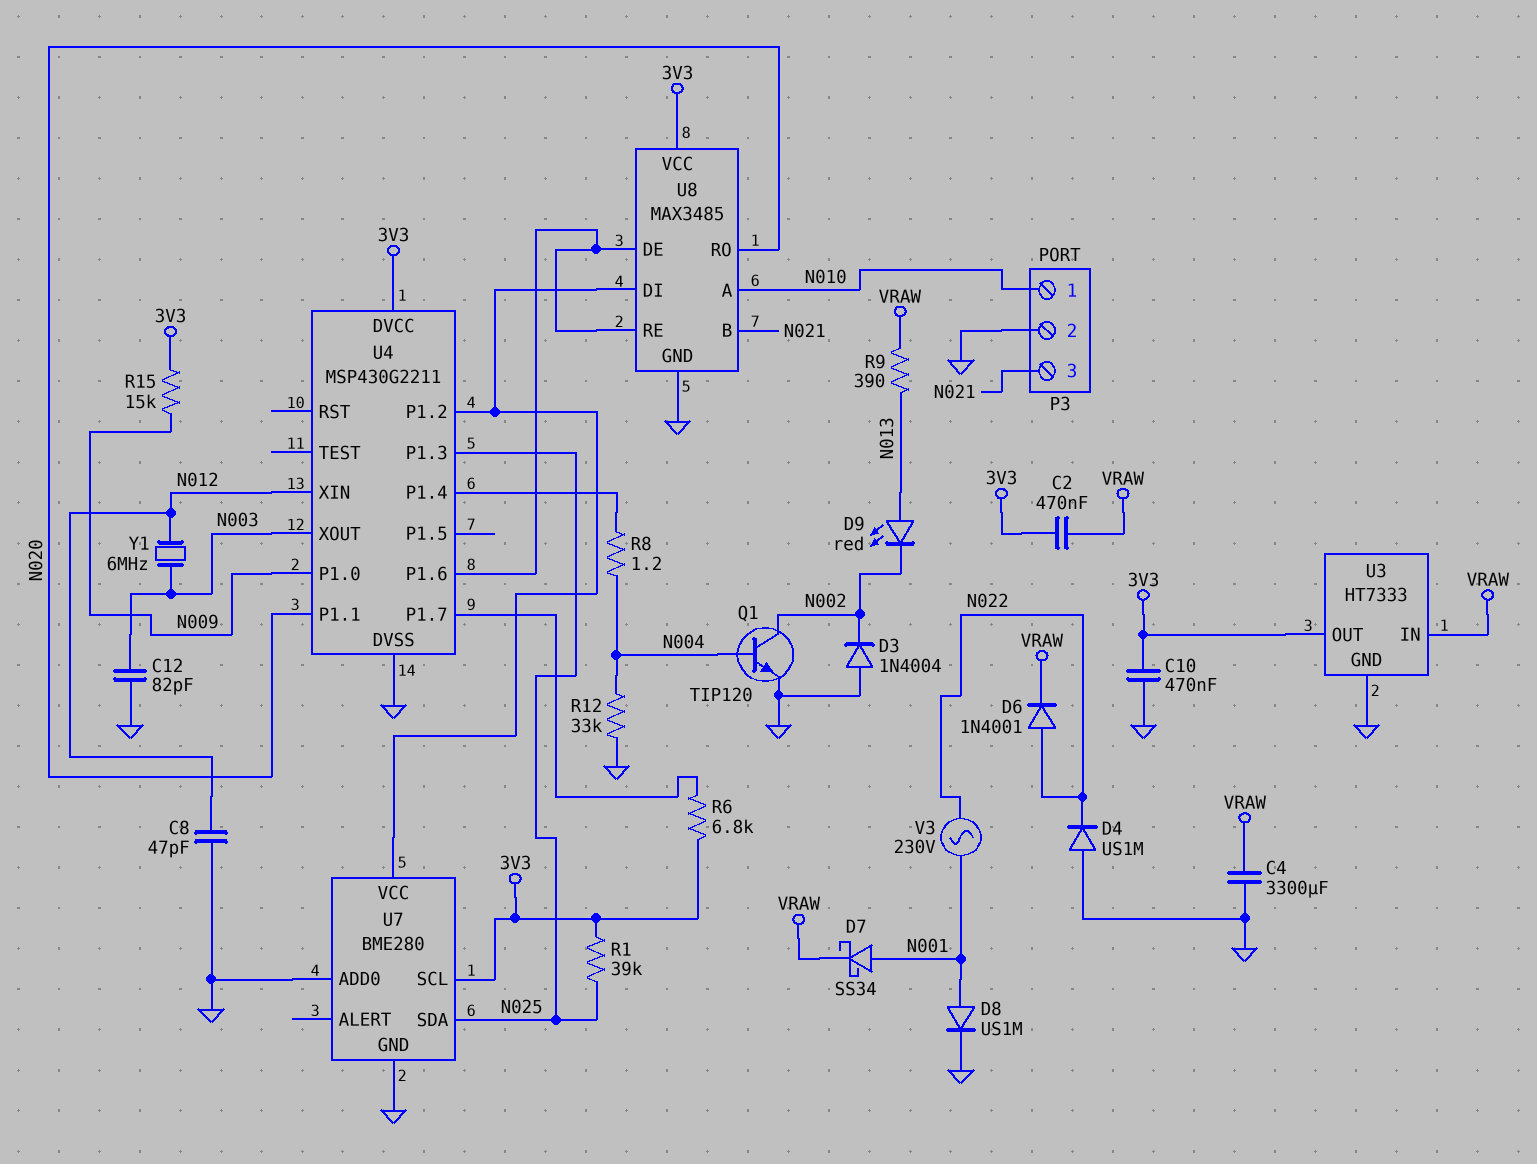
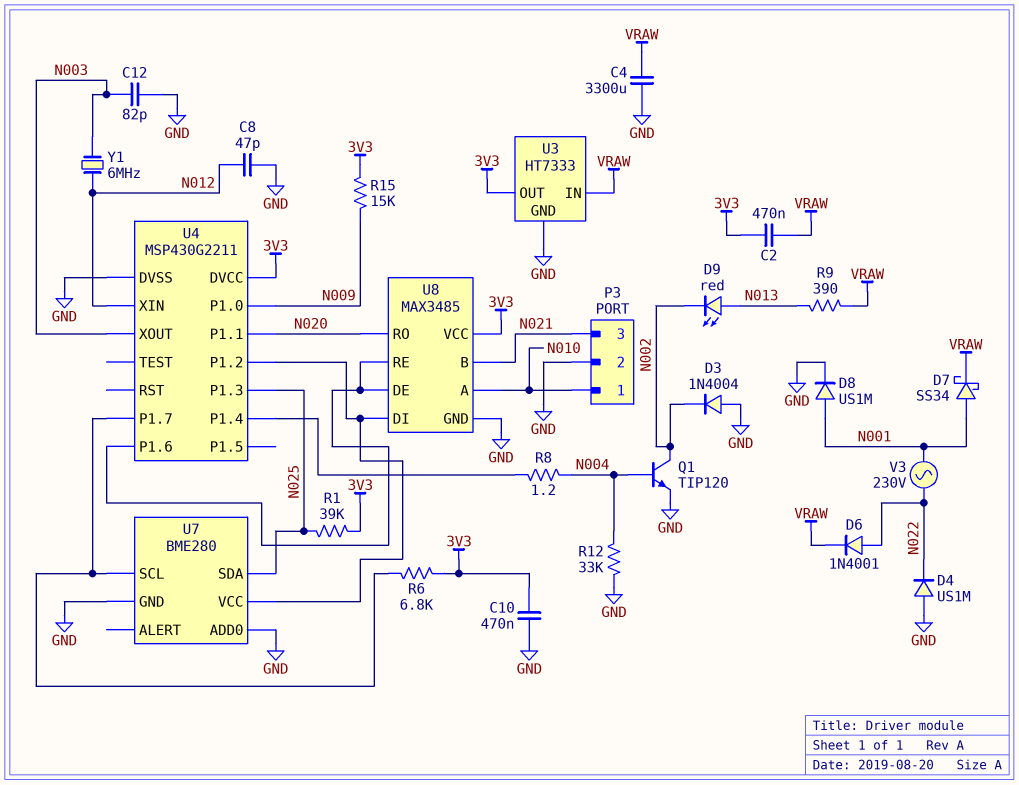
U7 pin SCL: 3V3 -> U4/P1.7

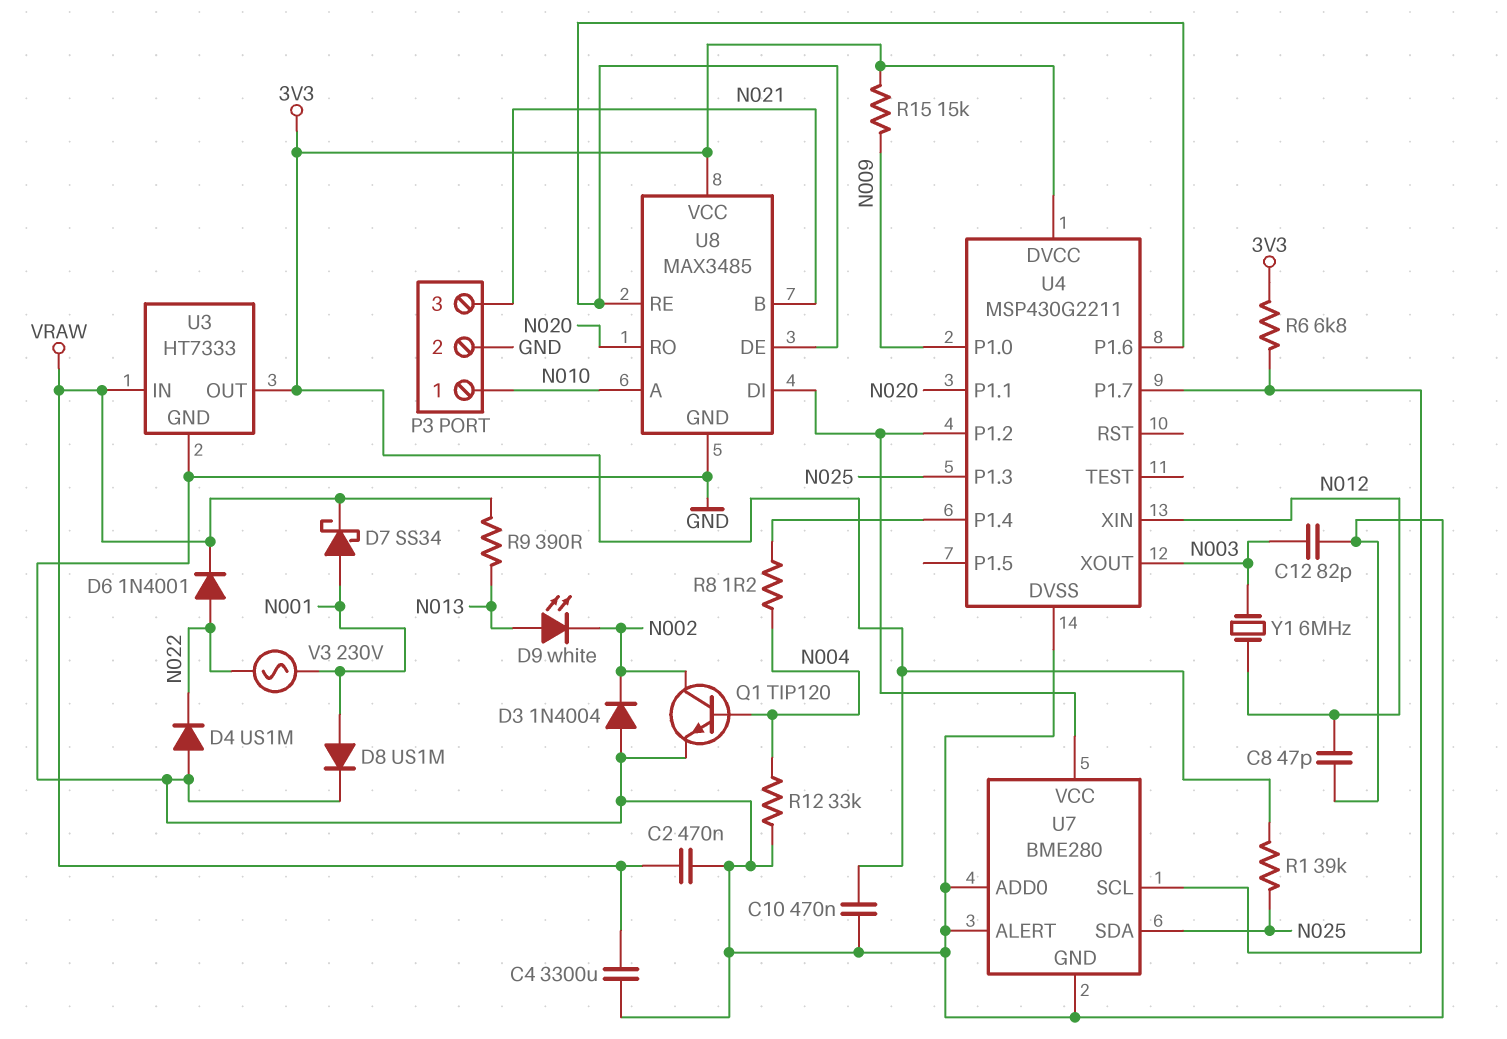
C2: 470nF (3V3, VRAW) -> 470nF (GND, VRAW)
D9: LED red (A N013, K N002) -> LED white (A N013, K N002)
U7 pin ALERT: none -> GND

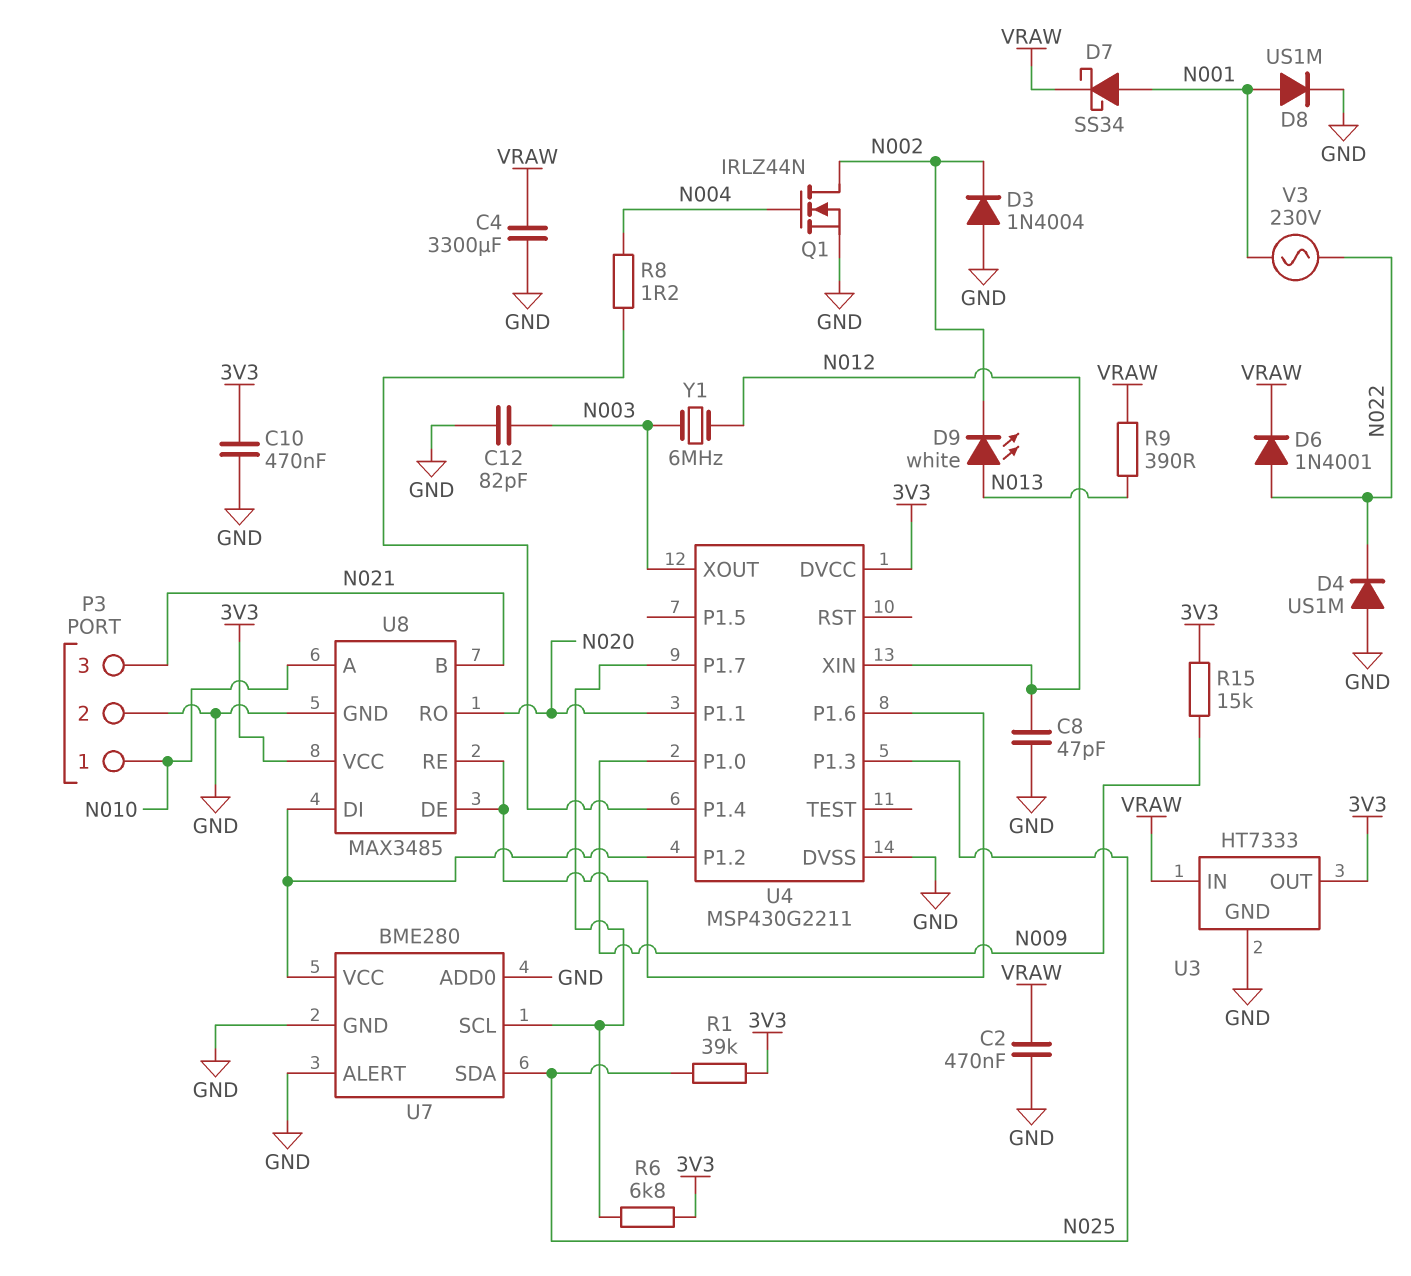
Q1: NPN TIP120 (B N004, C N002, E GND) -> NMOS IRLZ44N (G N004, D N002, S GND)
R12: 33k (GND, N004) -> none

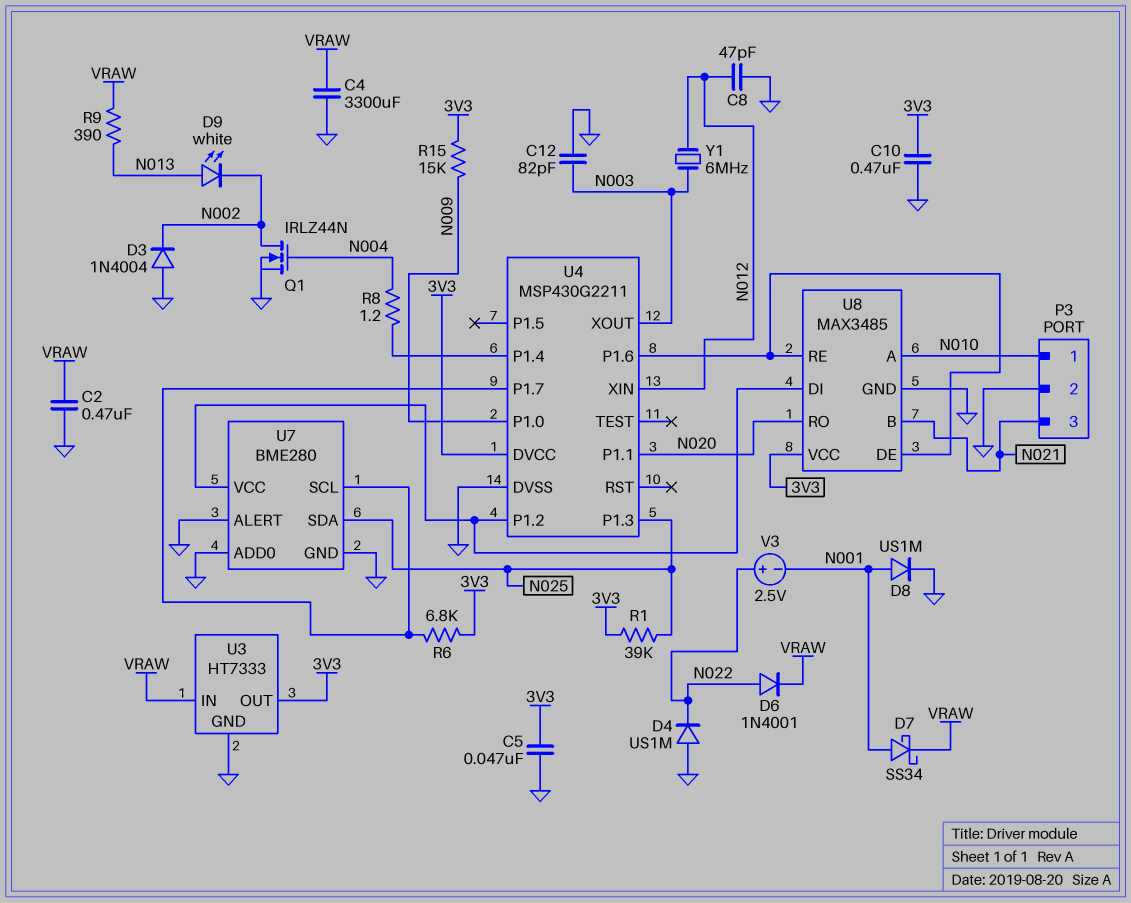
C5: none -> 47nF (3V3, GND)
V3: AC 230V (N001, N022) -> 2.5V (plus N022, minus N001)

